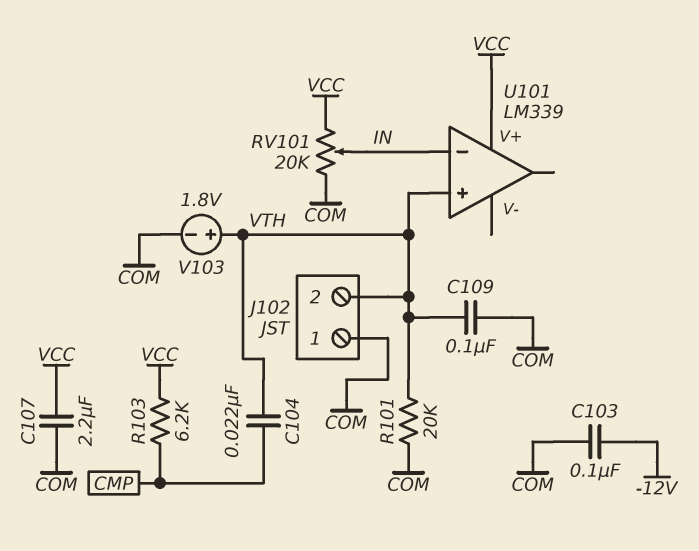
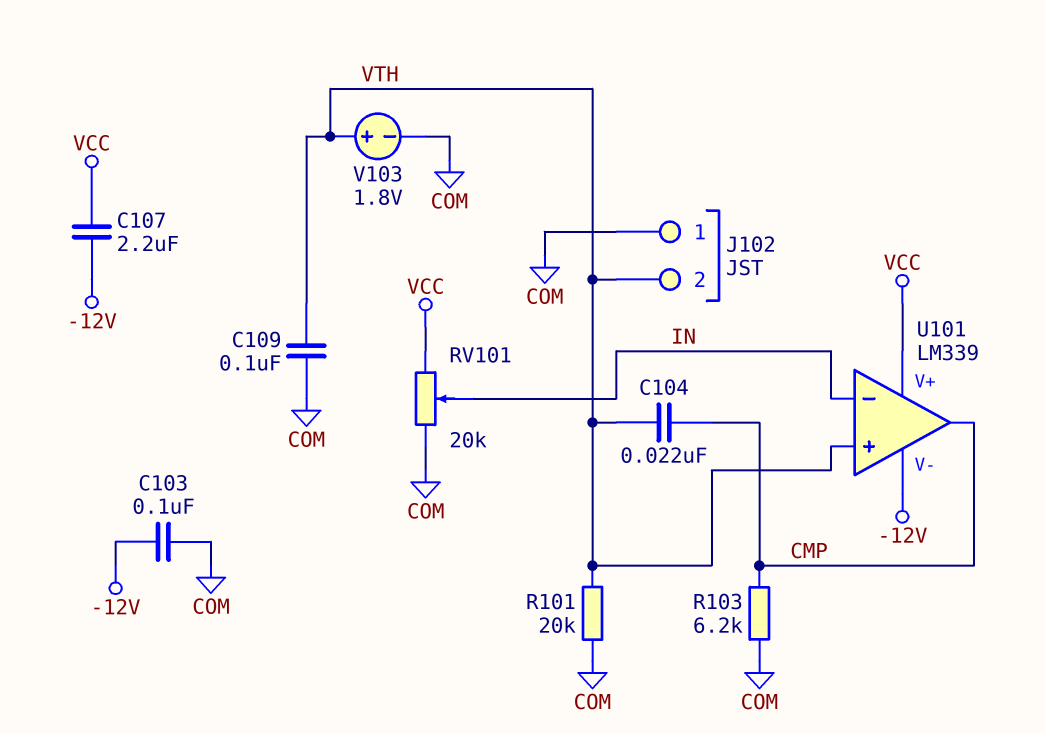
C107: 2.2uF (COM, VCC) -> 2.2uF (-12V, VCC)
R103: 6.2k (CMP, VCC) -> 6.2k (CMP, COM)
U101 pin V-: none -> -12V
U101 pin out: none -> CMP

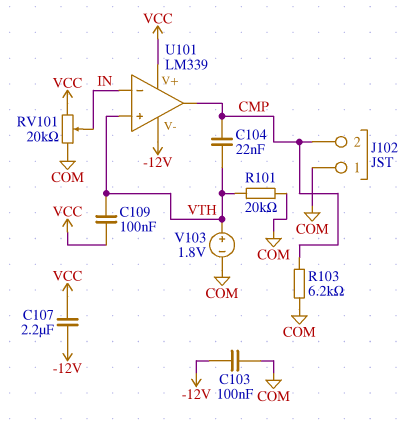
C109: 100nF (COM, VTH) -> 100nF (VCC, VTH)
J102 pin 2: VTH -> CMP

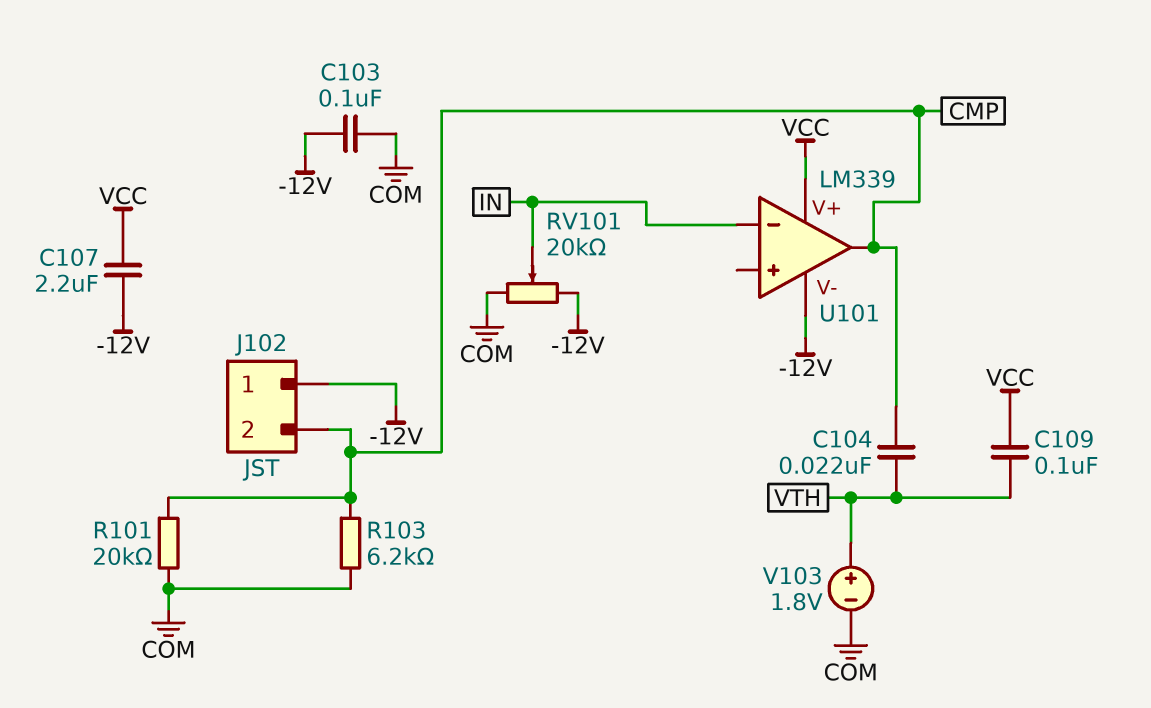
J102 pin 1: COM -> -12V
R101: 20k (COM, VTH) -> 20k (CMP, COM)
RV101: 20k (COM, VCC, wiper IN) -> 20k (-12V, COM, wiper IN)
U101 pin in+: VTH -> none

